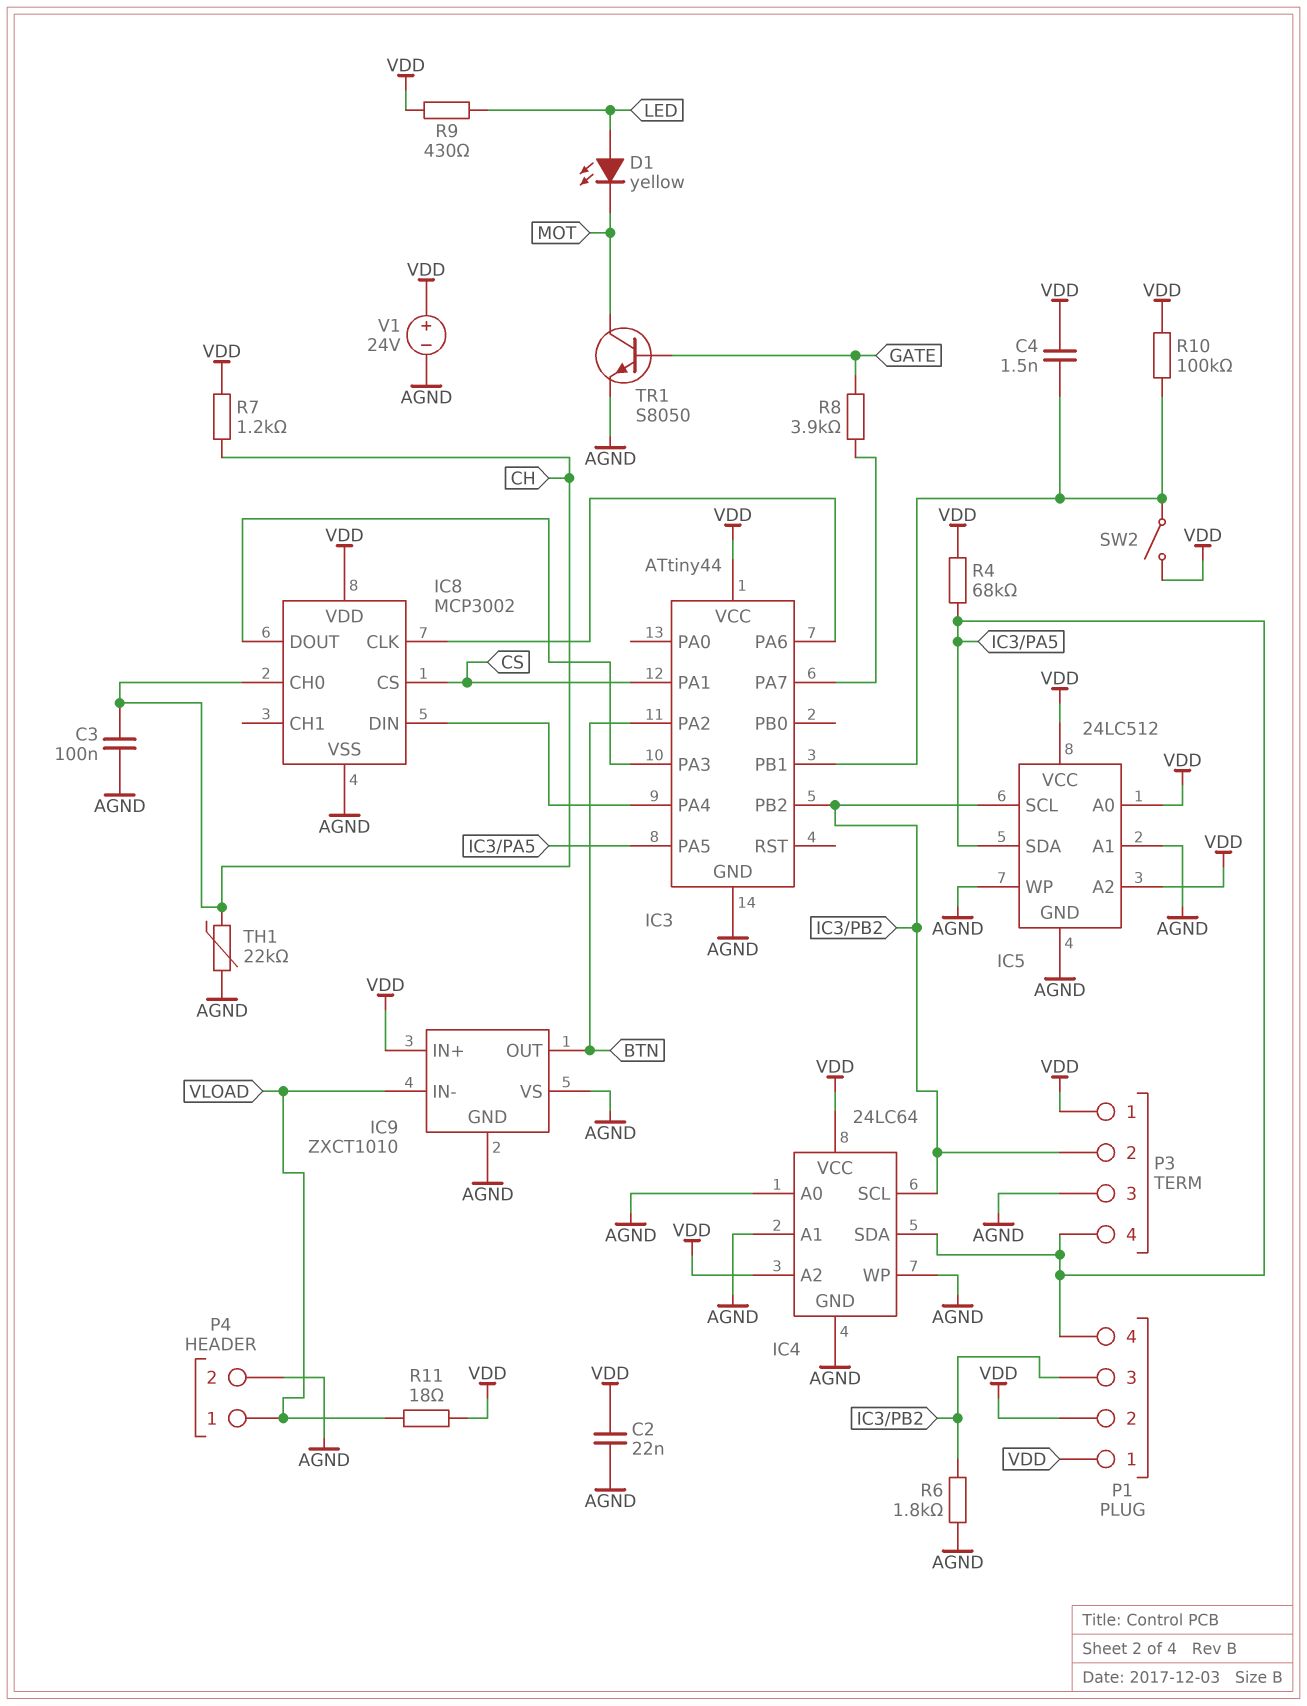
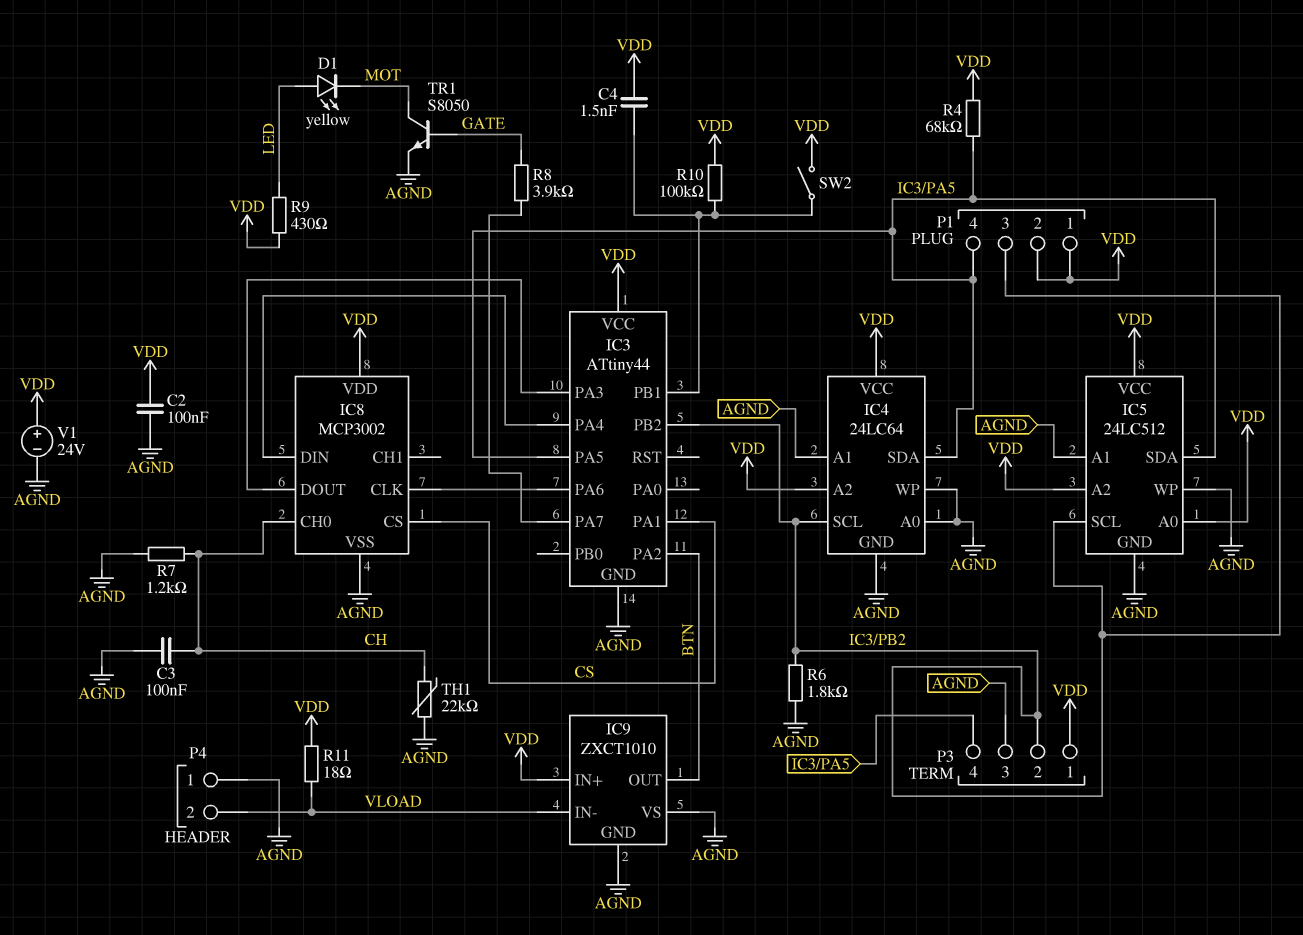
C2: 22nF (AGND, VDD) -> 100nF (AGND, VDD)
P4 pin 1: VLOAD -> AGND
P4 pin 2: AGND -> VLOAD
R7: 1.2k (CH, VDD) -> 1.2k (AGND, CH)

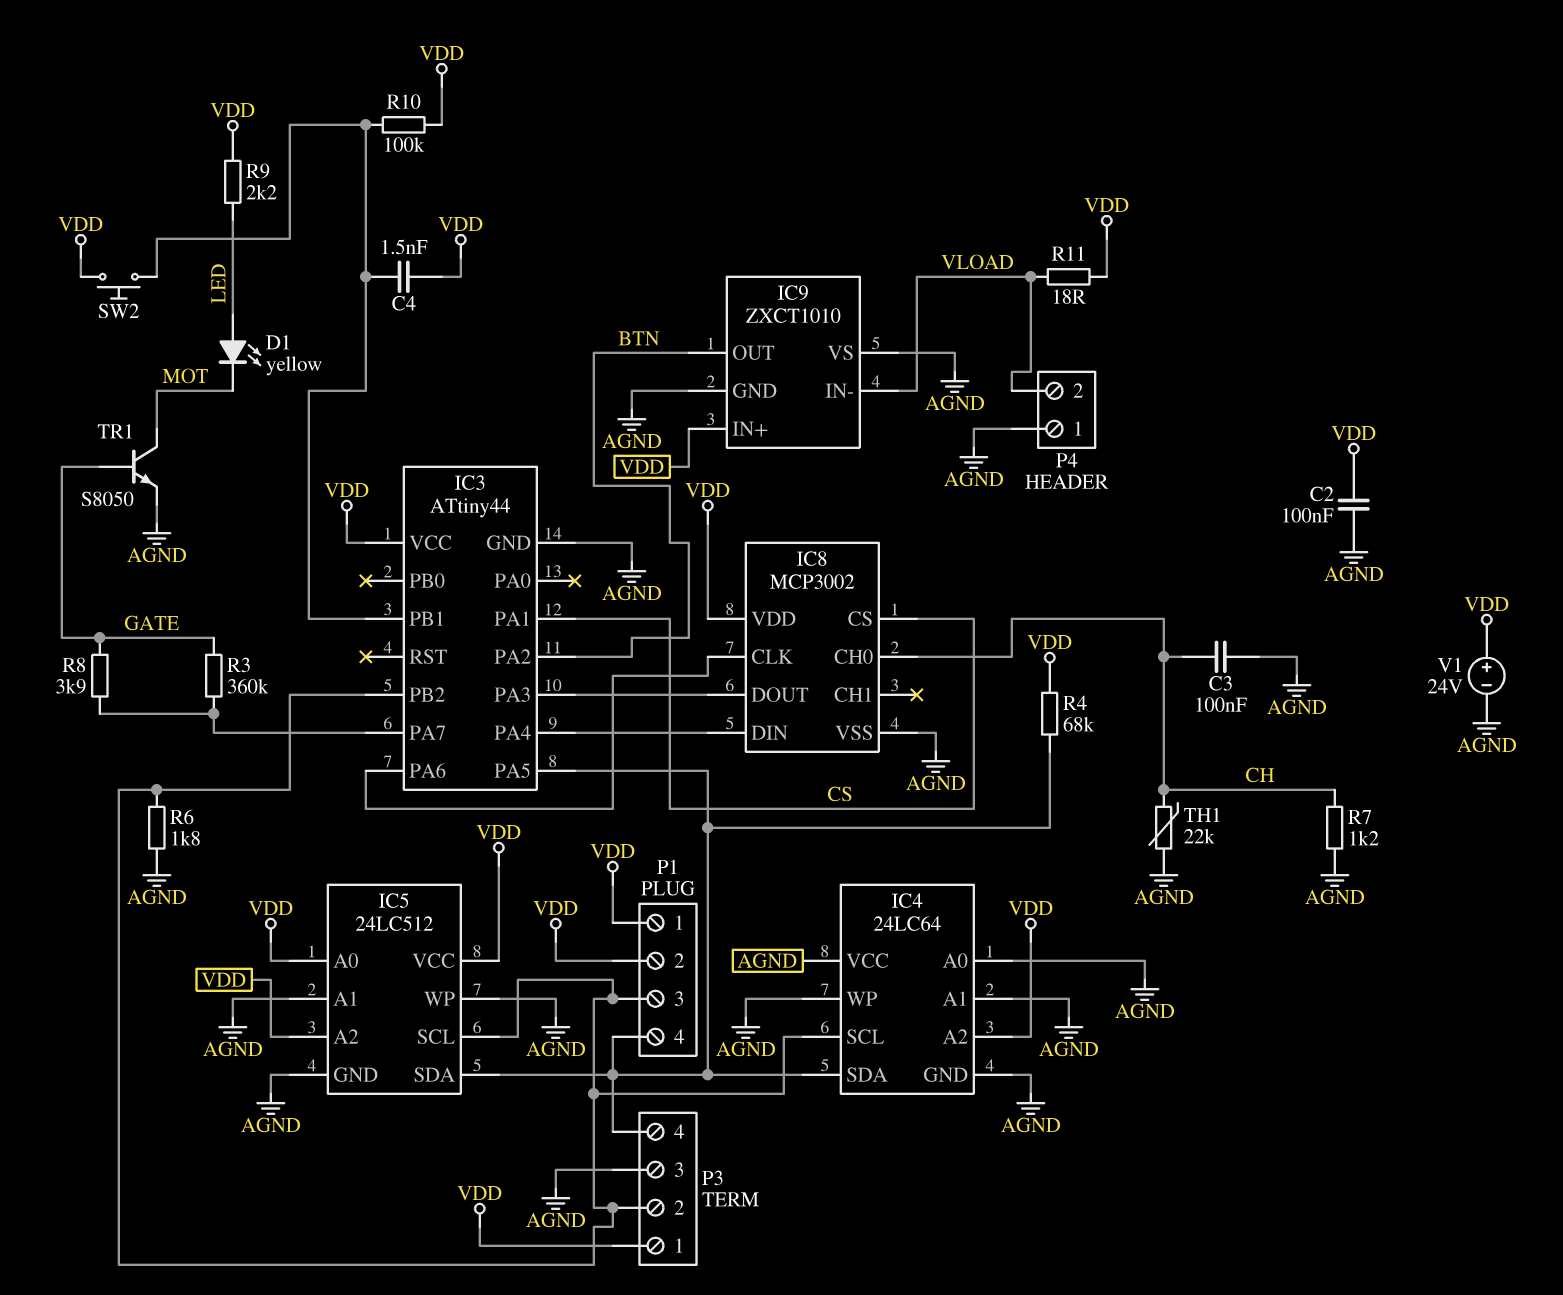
IC4 pin VCC: VDD -> AGND
R3: none -> 360k (GATE, IC3/PA7)
R9: 430 (LED, VDD) -> 2.2k (LED, VDD)
SW2: switch (IC3/PB1, VDD) -> button (IC3/PB1, VDD)

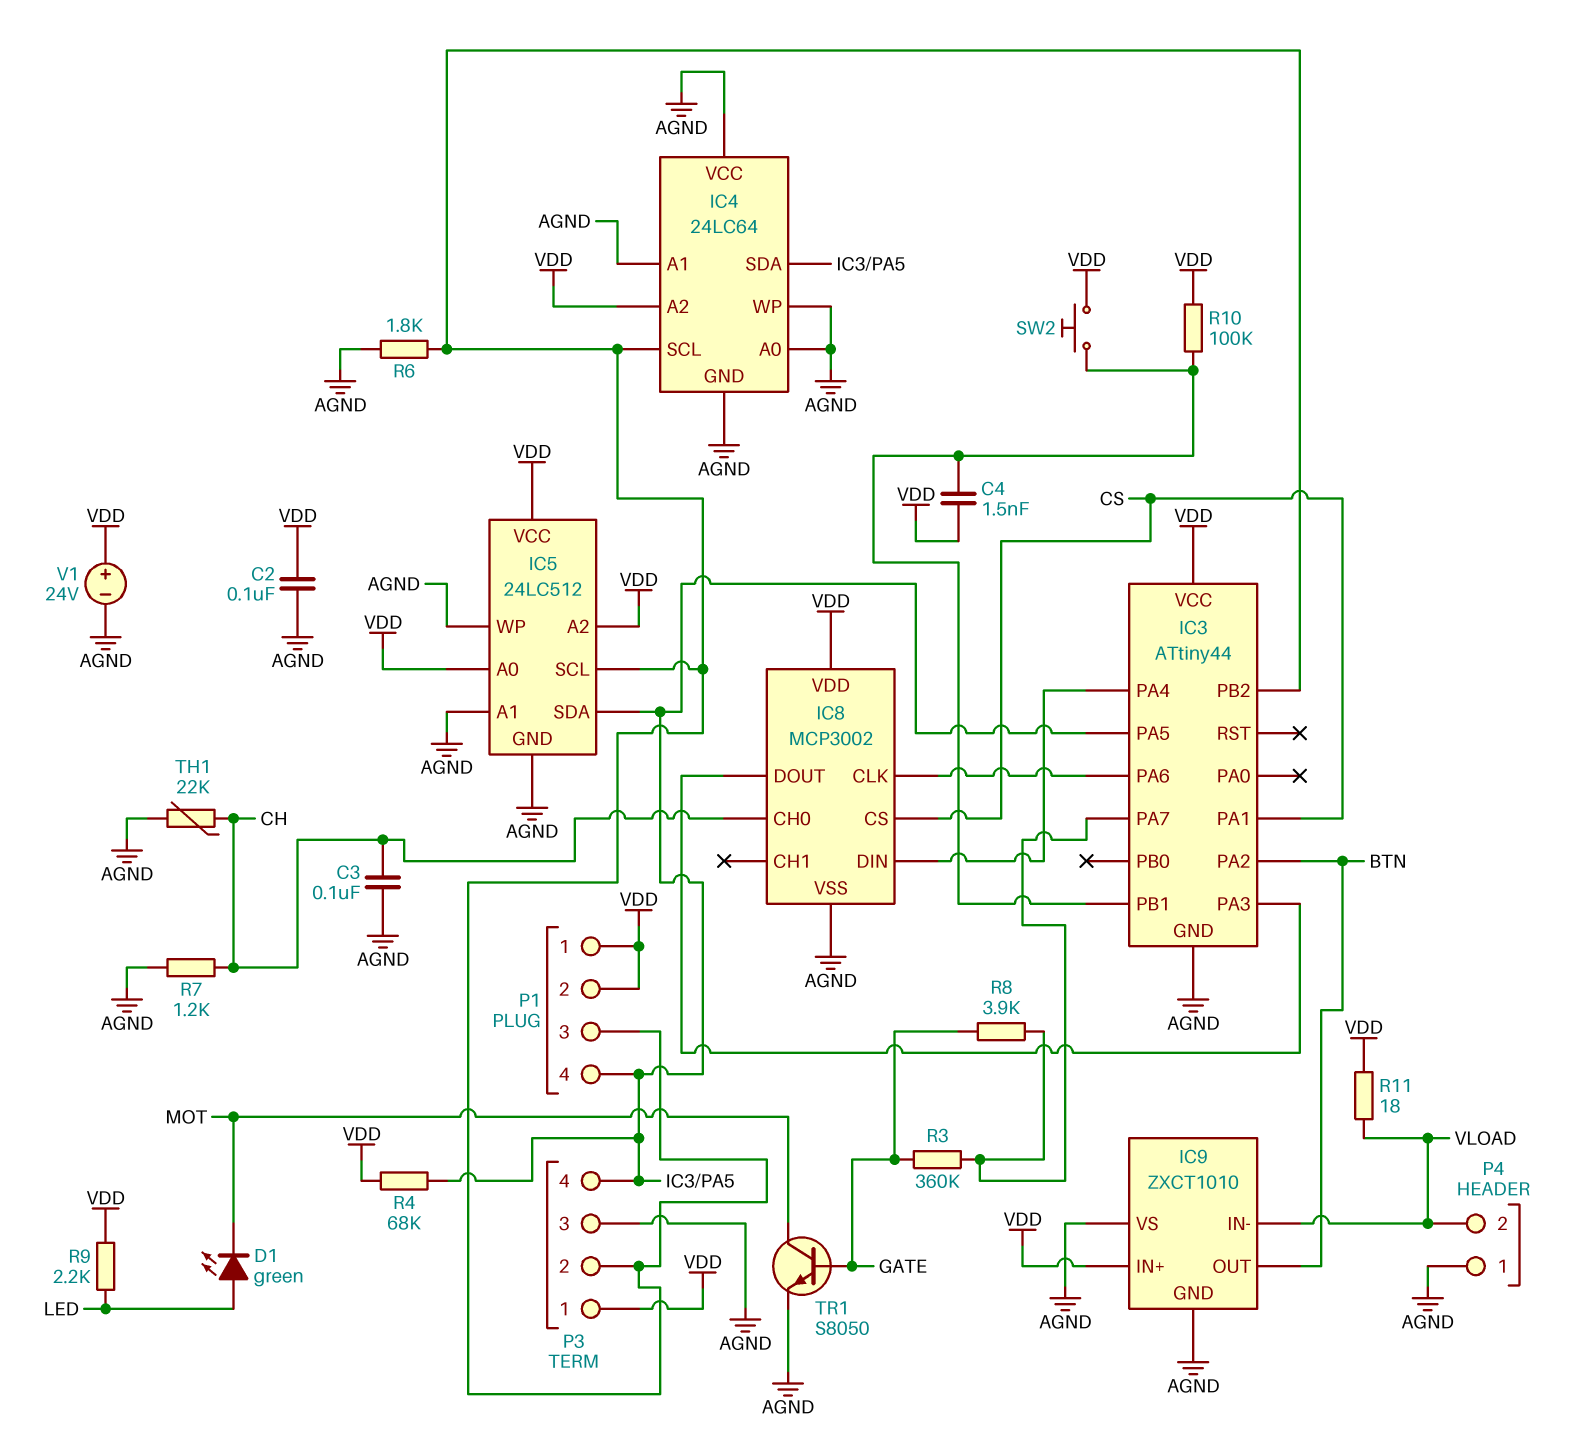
D1: LED yellow (A LED, K MOT) -> LED green (A LED, K MOT)

